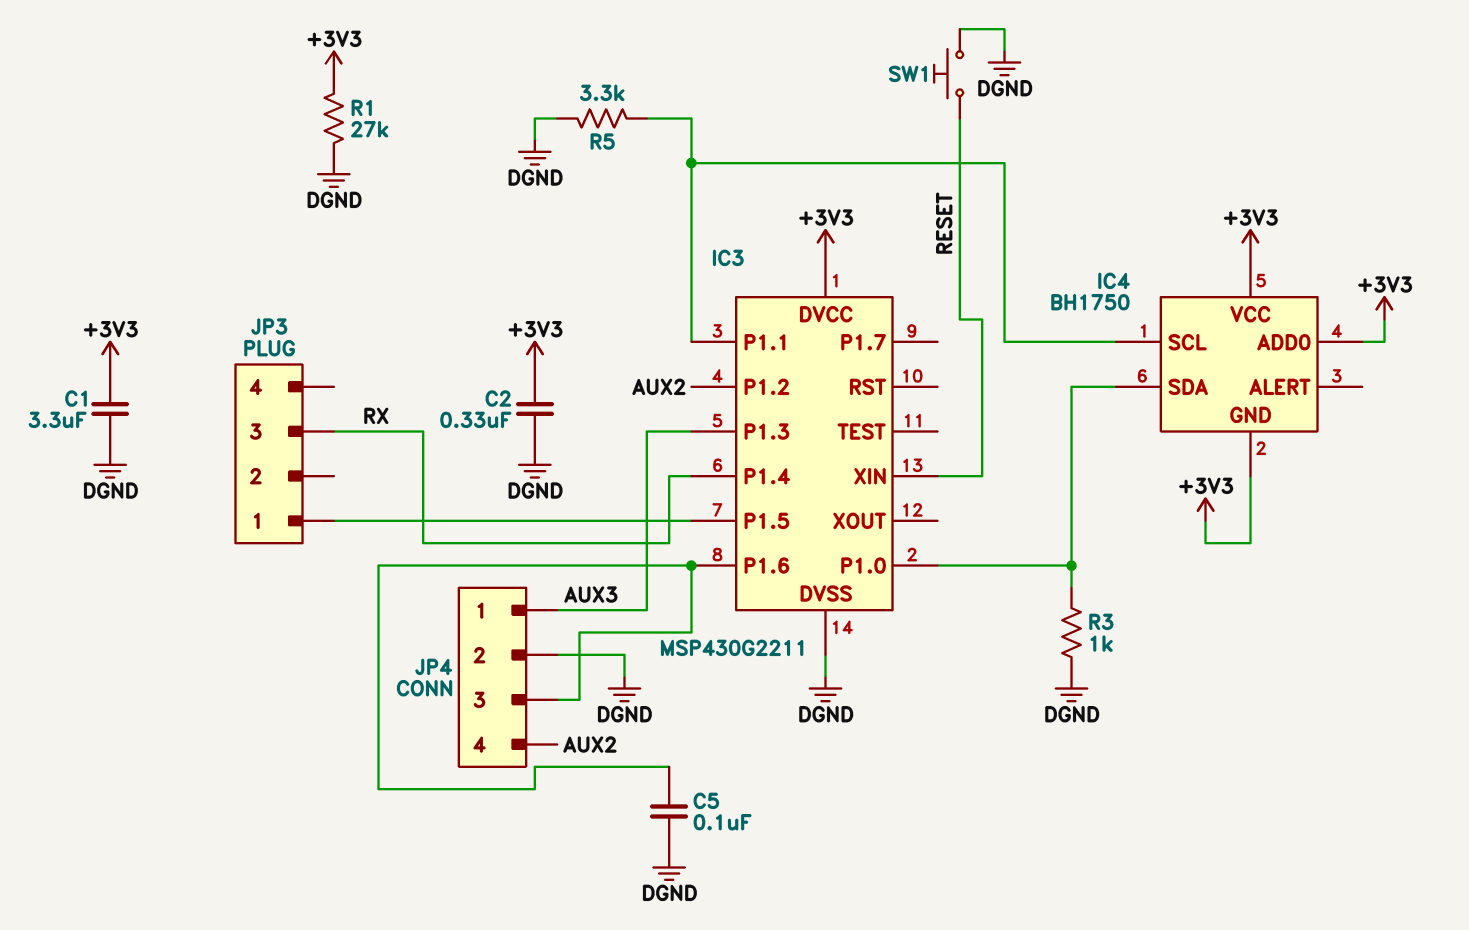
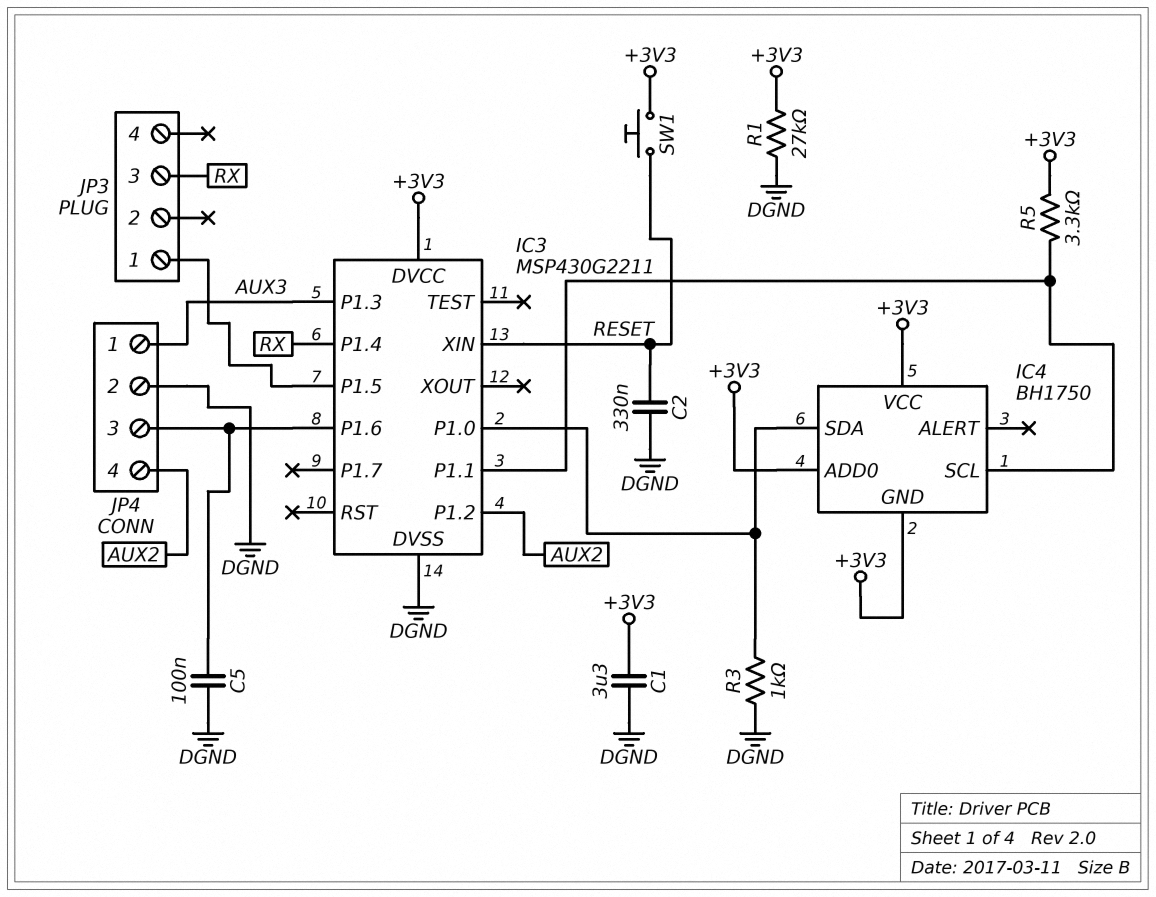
C2: 330nF (+3V3, DGND) -> 330nF (DGND, RESET)
R5: 3.3k (DGND, IC3/P1.1) -> 3.3k (+3V3, IC3/P1.1)
SW1: button (DGND, RESET) -> button (+3V3, RESET)

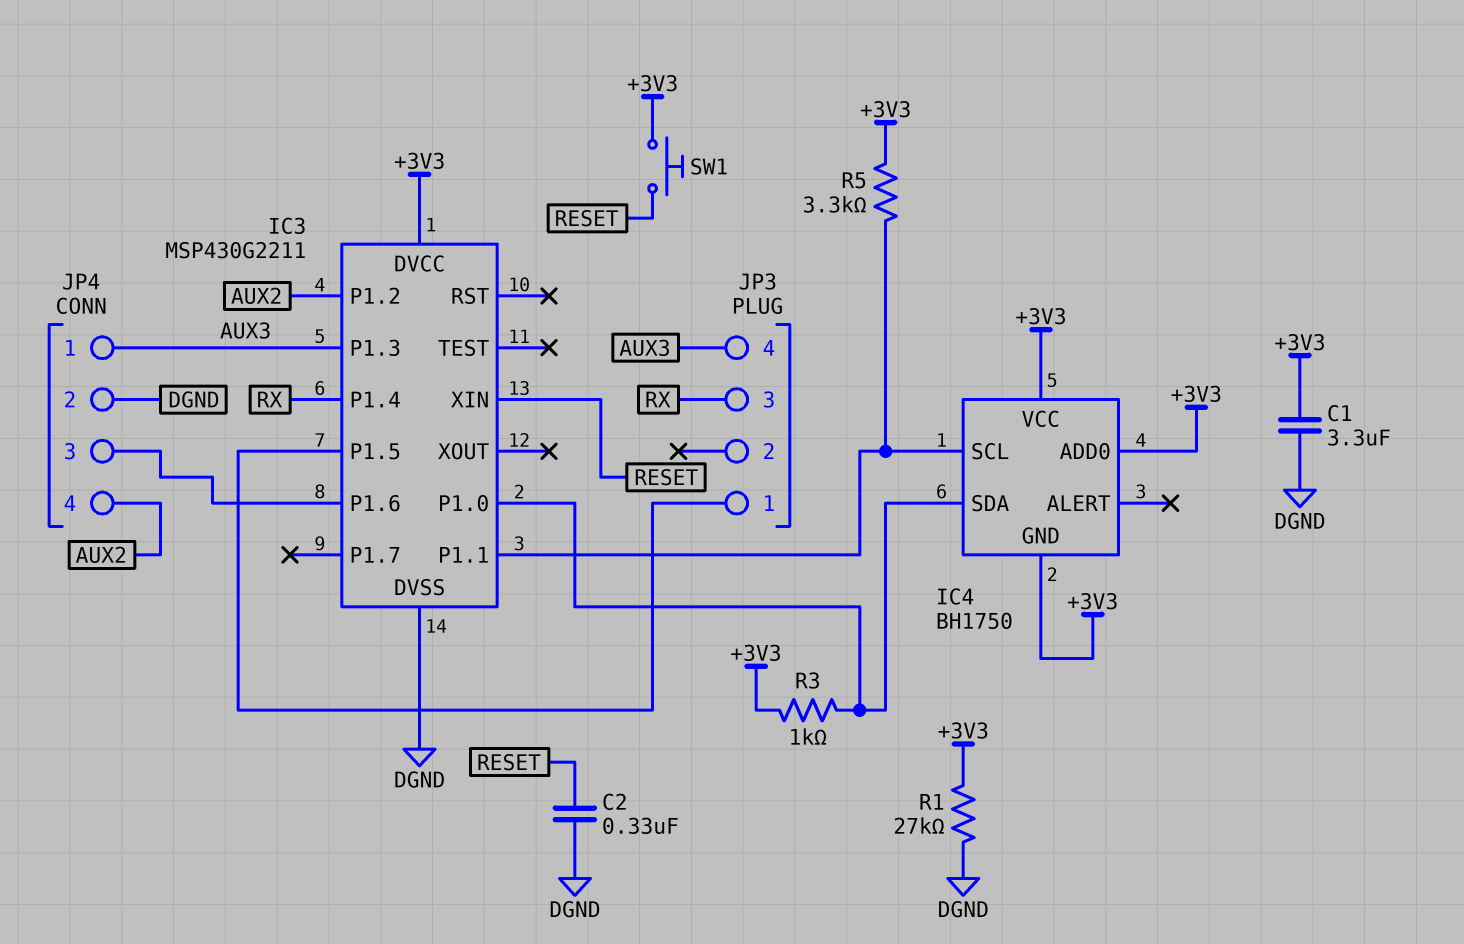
C5: 100nF (DGND, IC3/P1.6) -> none
JP3 pin 4: none -> AUX3
R3: 1k (DGND, IC3/P1.0) -> 1k (+3V3, IC3/P1.0)

